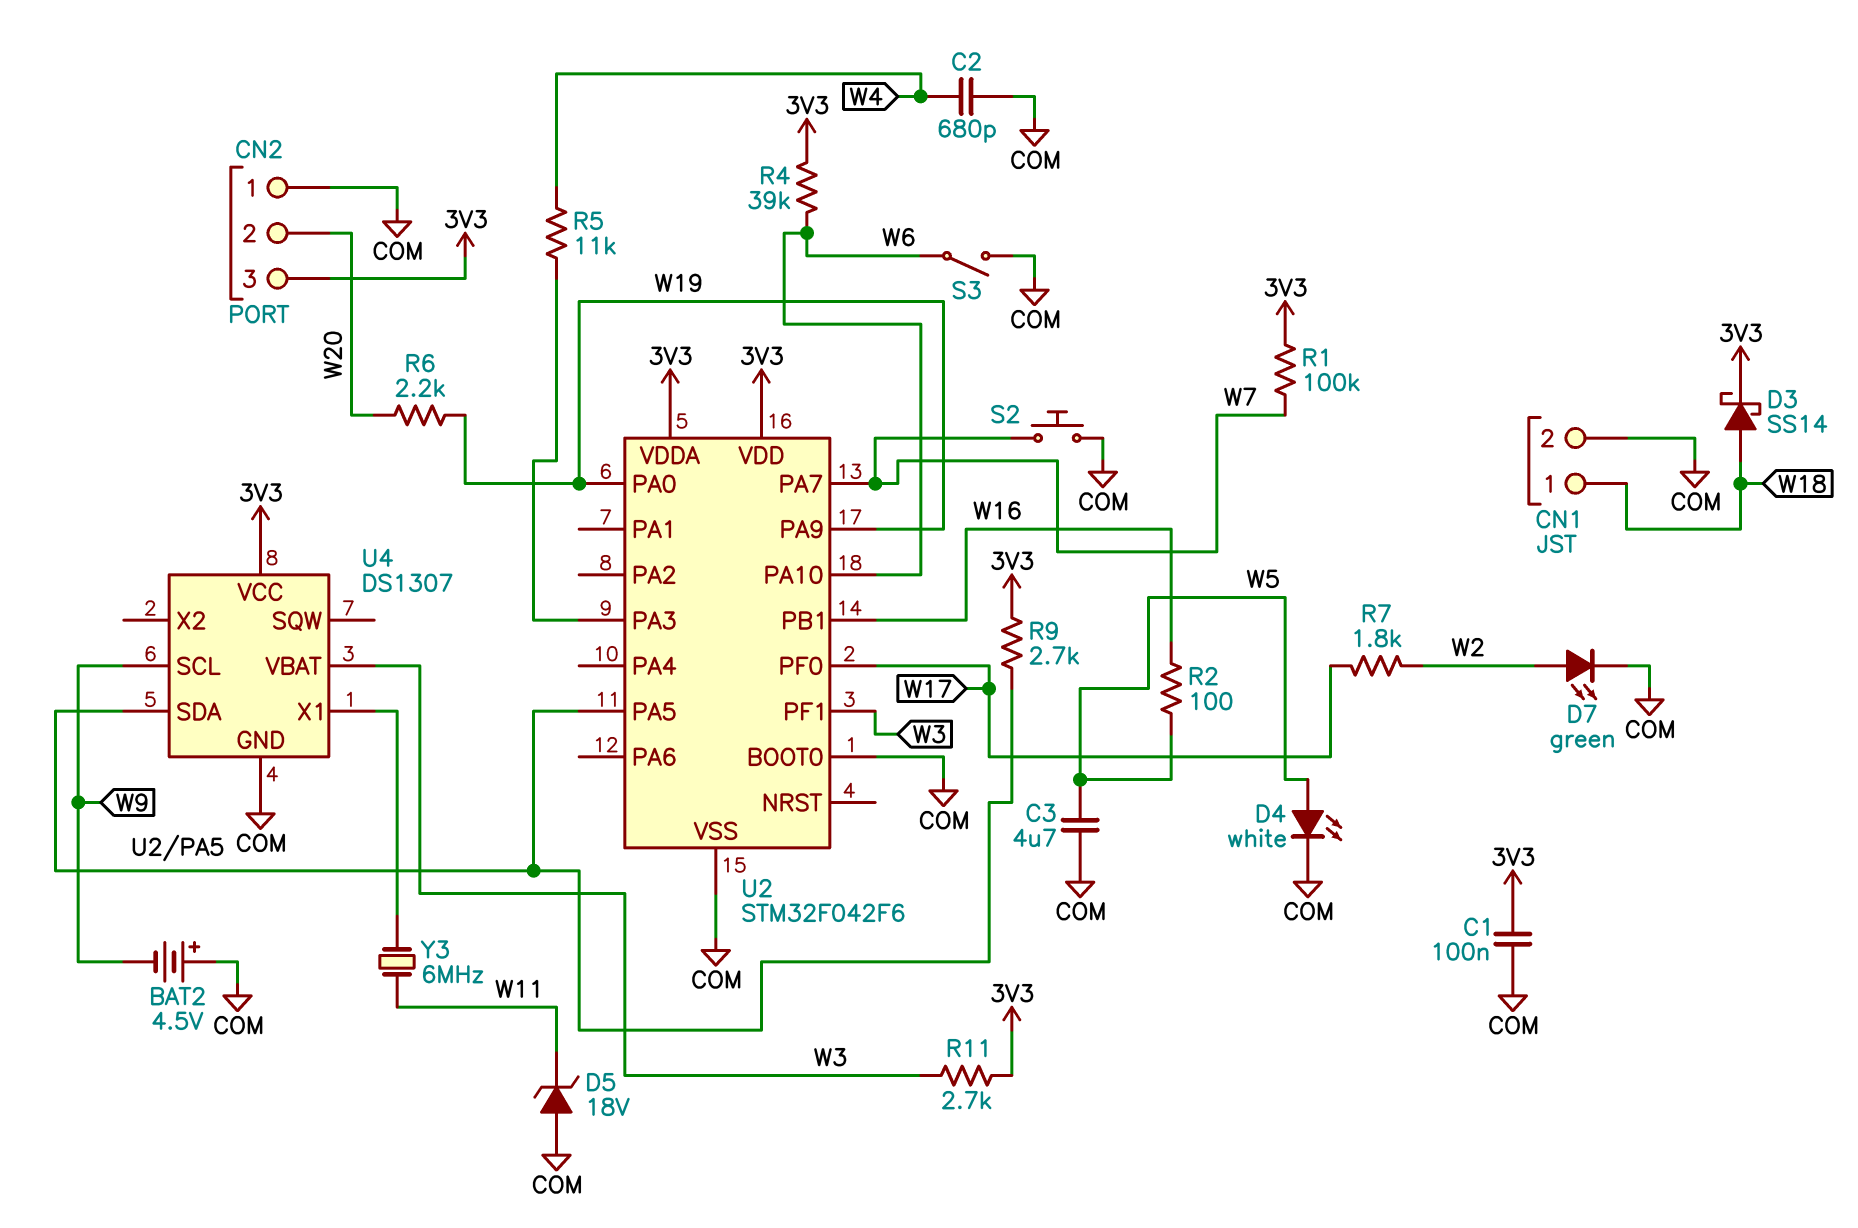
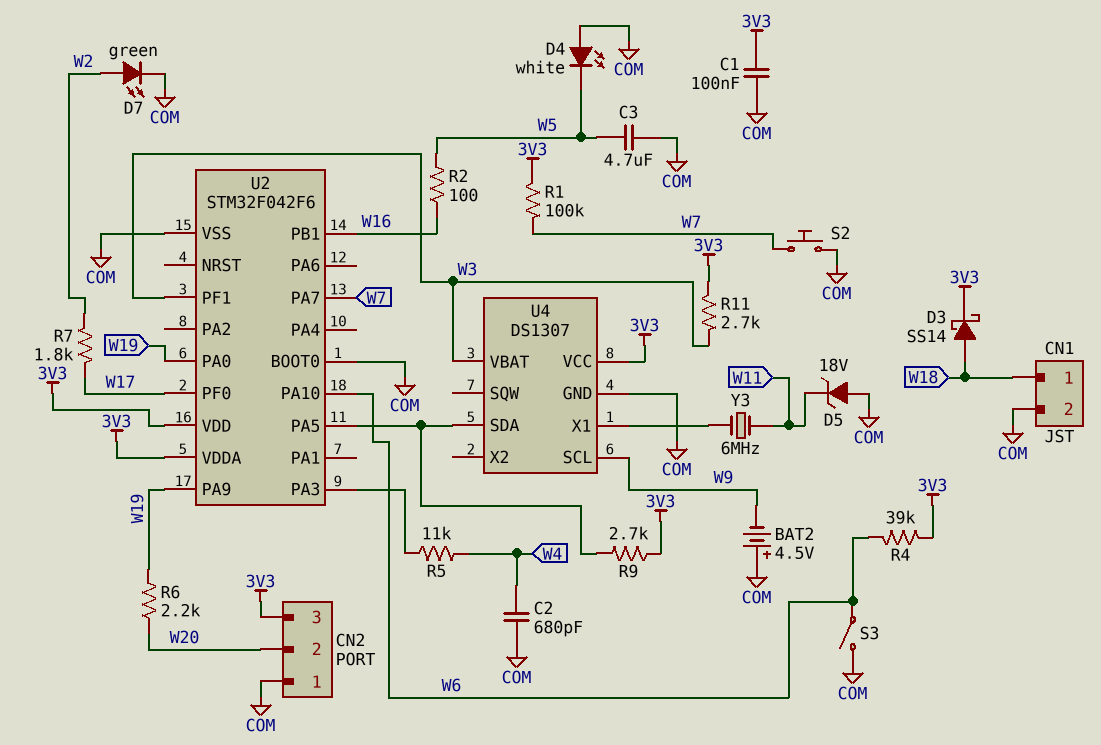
D4: LED white (A W5, K COM) -> LED white (A COM, K W5)

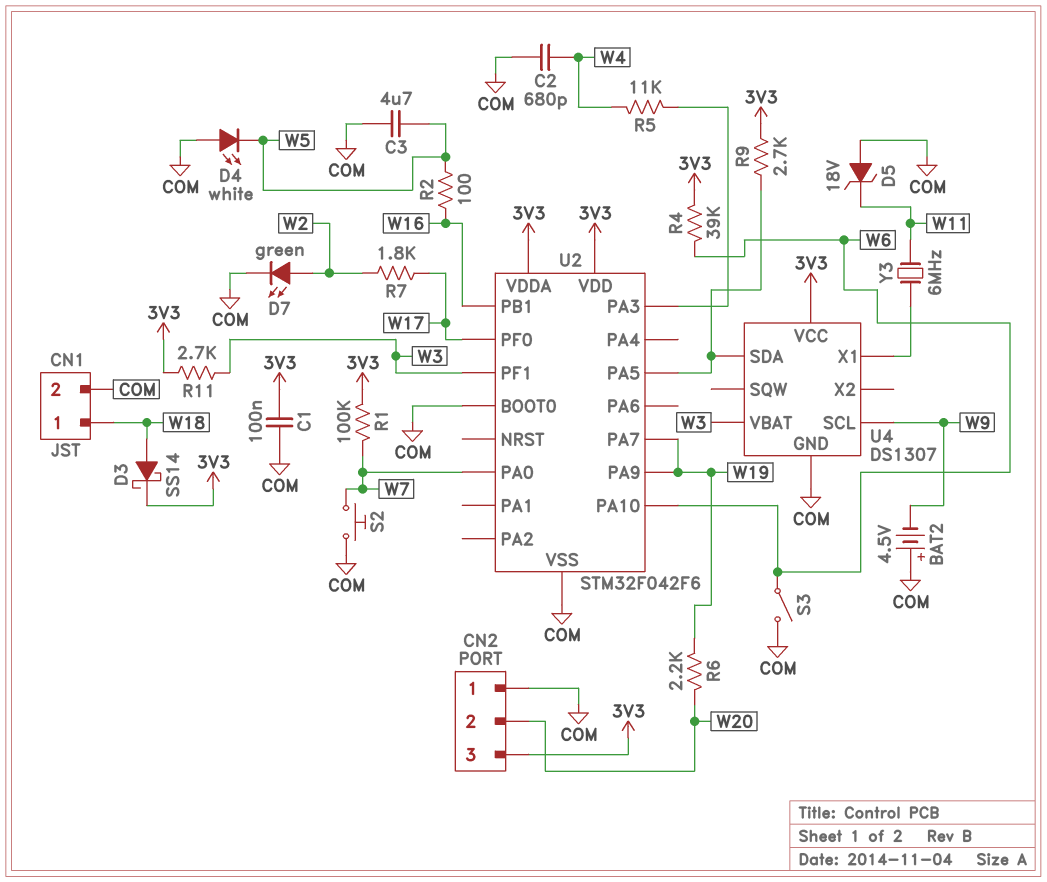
U2 pin PA0: W19 -> W7
U2 pin PA7: W7 -> W19

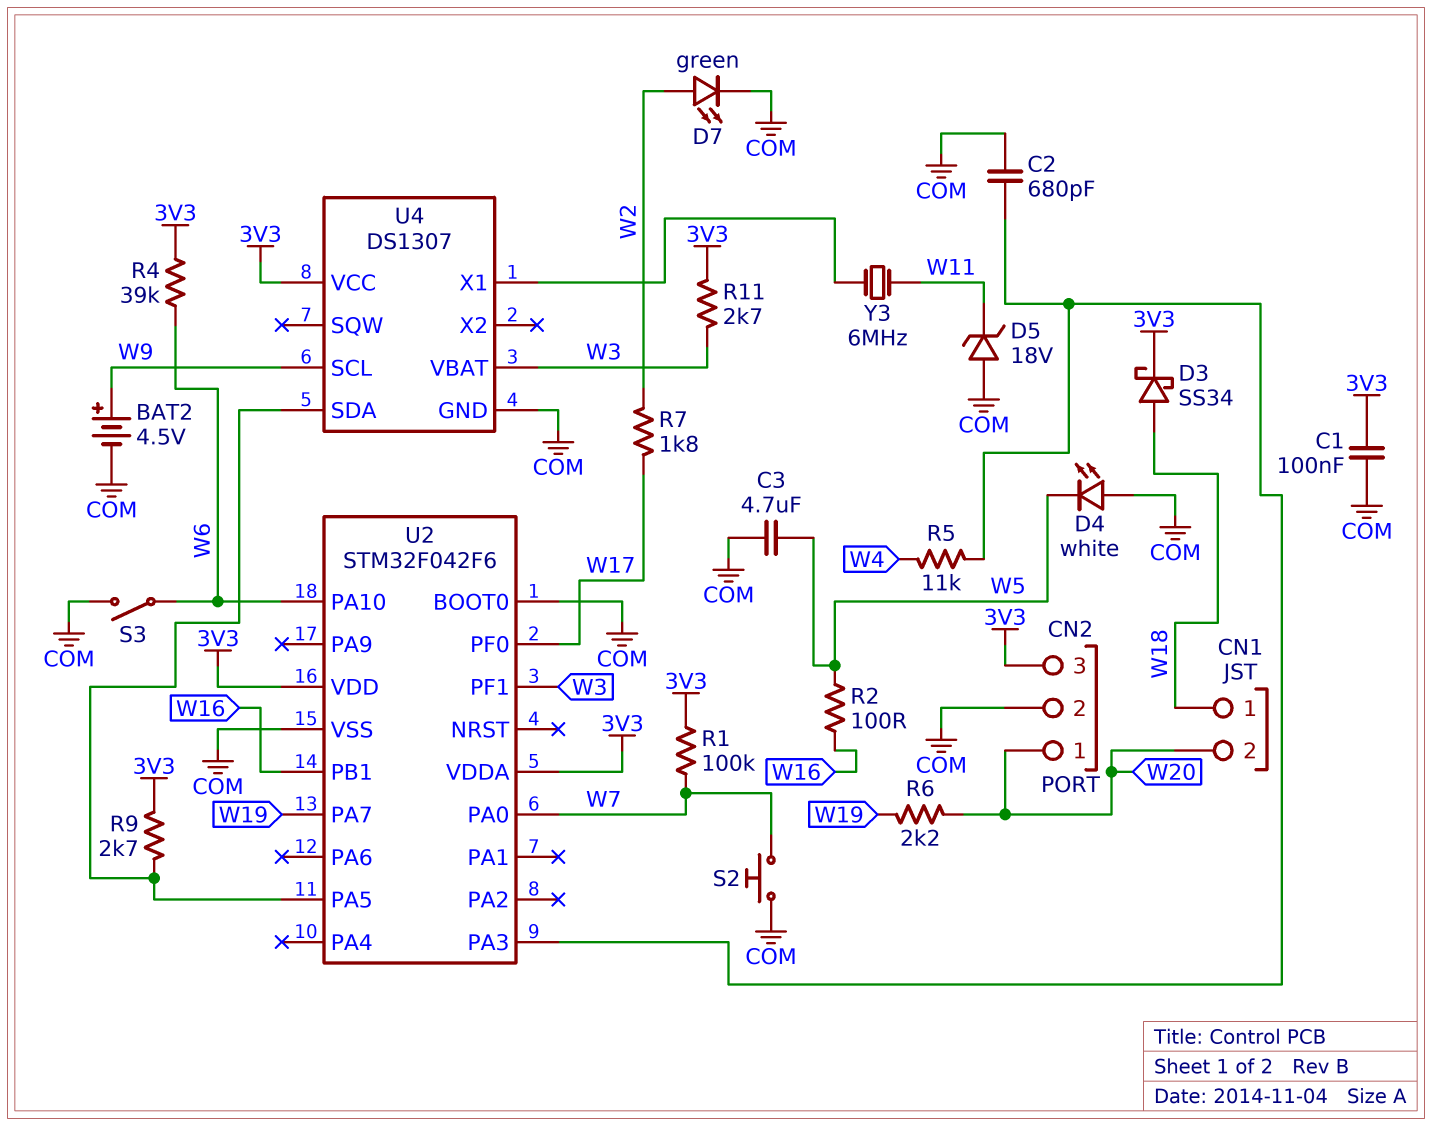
BAT2: 4.5V (plus COM, minus W9) -> 4.5V (plus W9, minus COM)
C2: 680pF (COM, W4) -> 680pF (COM, U2/PA3)
CN1 pin 2: COM -> W20
CN2 pin 1: COM -> W20
CN2 pin 2: W20 -> COM
D3: schottky SS14 (A W18, K 3V3) -> schottky SS34 (A W18, K 3V3)
U2 pin PA9: W19 -> none

